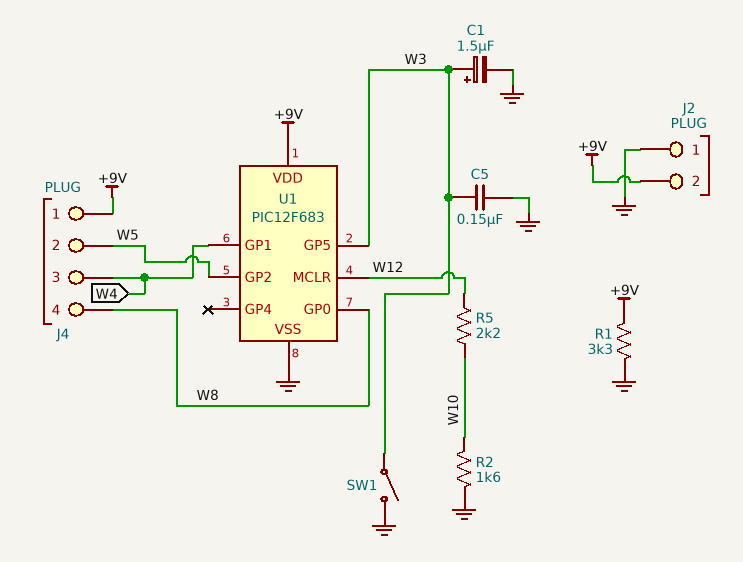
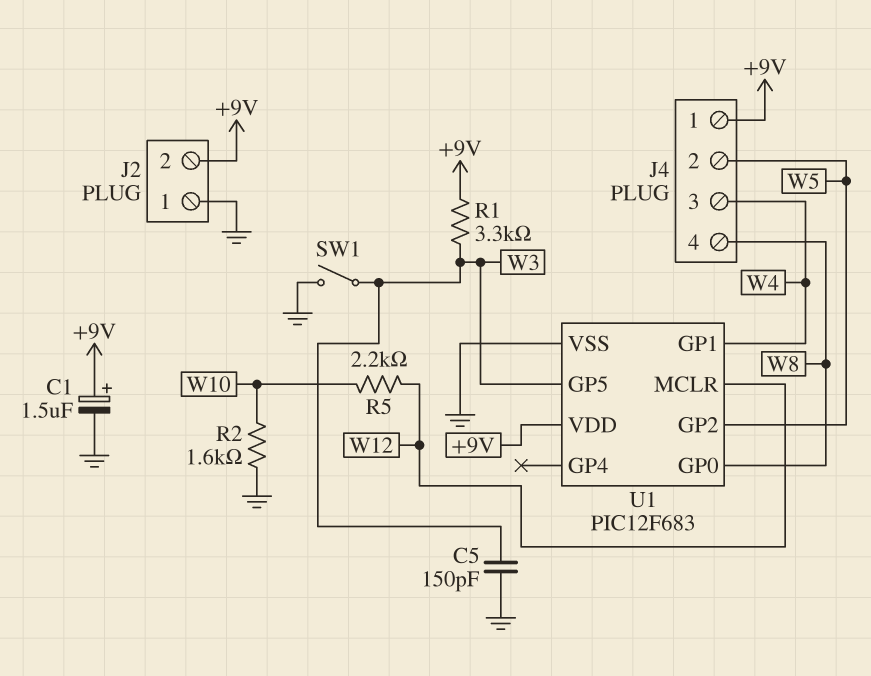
C1: 1.5uF (plus W3, minus GND) -> 1.5uF (plus +9V, minus GND)
C5: 150nF (GND, W3) -> 150pF (GND, W3)
R1: 3.3k (+9V, GND) -> 3.3k (+9V, W3)

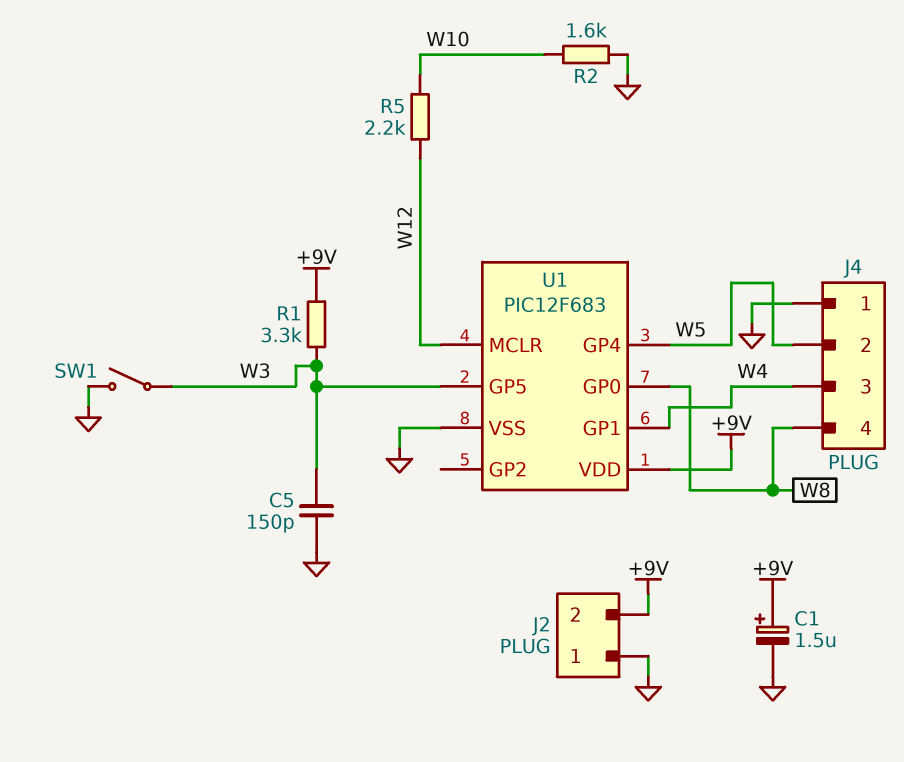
J4 pin 1: +9V -> GND
U1 pin GP2: W5 -> none
U1 pin GP4: none -> W5

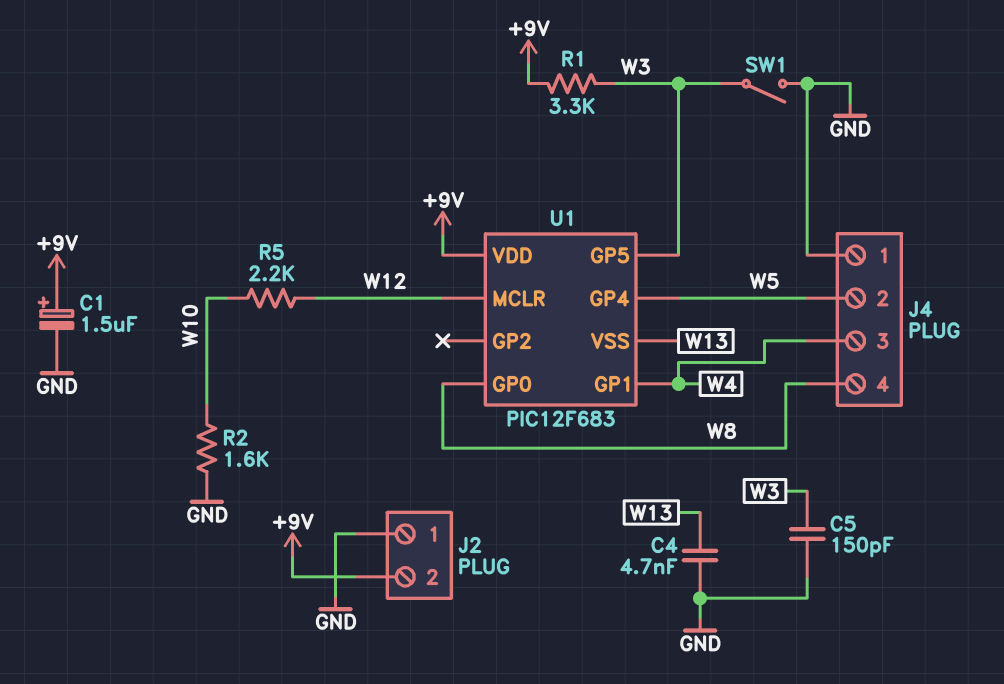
C4: none -> 4.7nF (GND, W13)
U1 pin VSS: GND -> W13

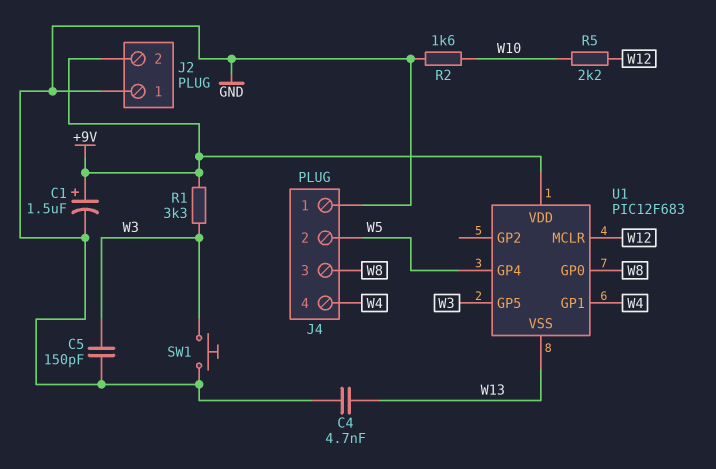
J4 pin 3: W4 -> W8
J4 pin 4: W8 -> W4
SW1: switch (GND, W3) -> button (GND, W3)

